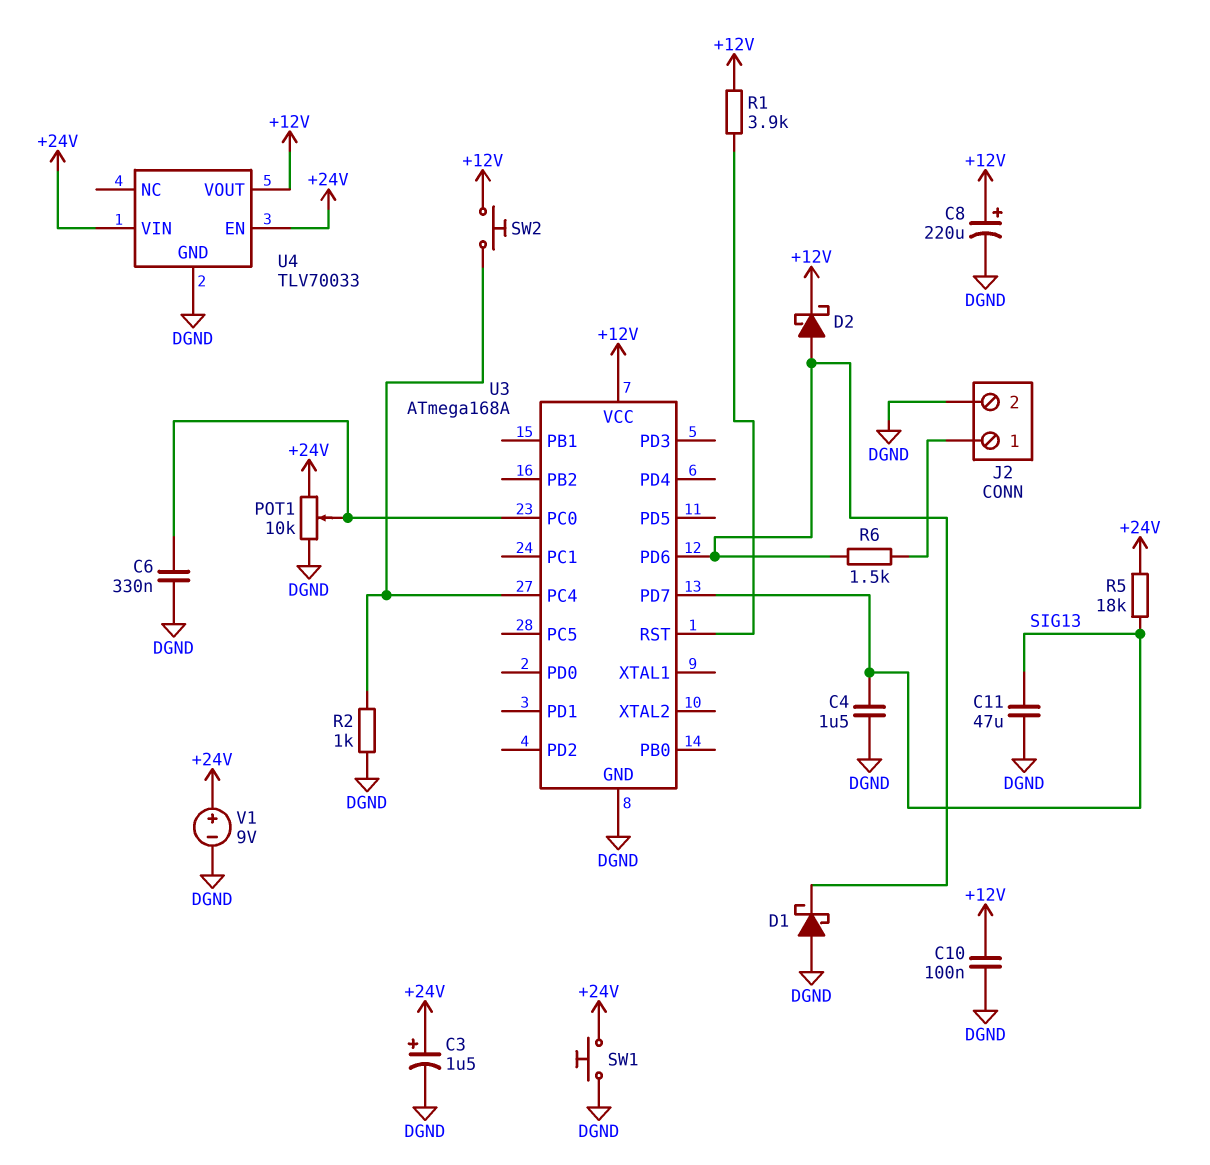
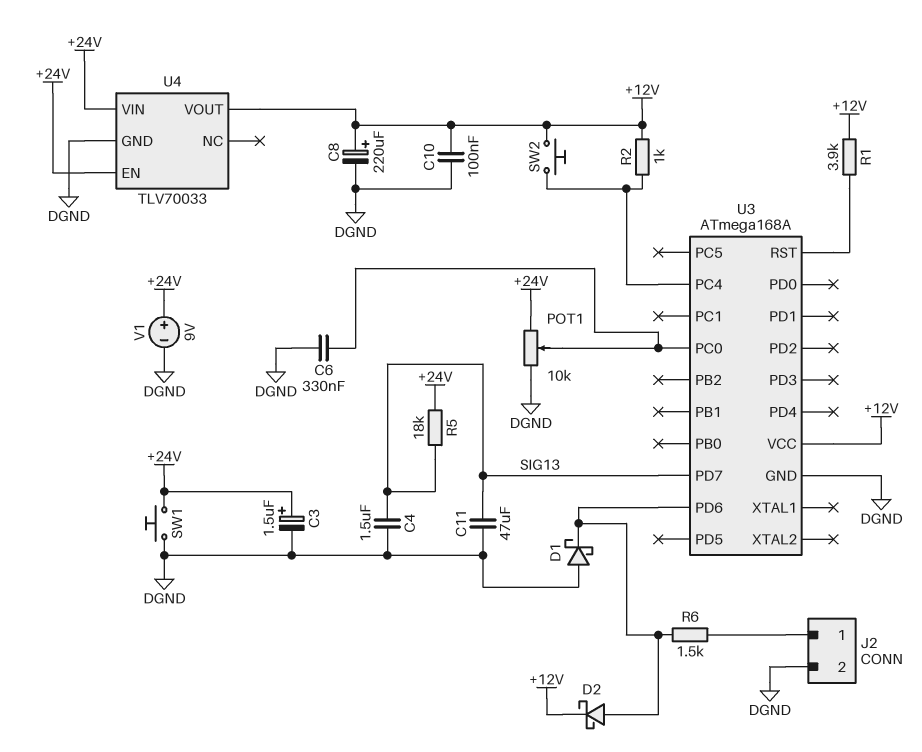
R2: 1k (DGND, U3/PC4) -> 1k (+12V, U3/PC4)

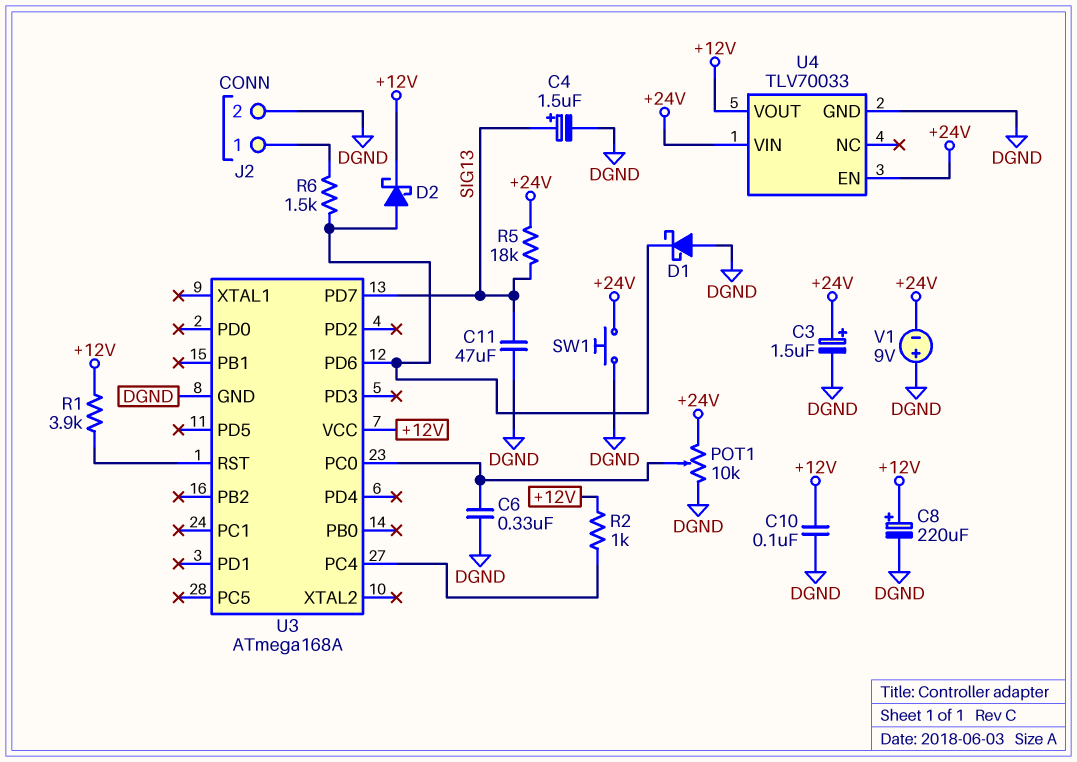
C4: 1.5uF (DGND, SIG13) -> 1.5uF (plus SIG13, minus DGND)
SW2: button (+12V, U3/PC4) -> none
V1: 9V (plus +24V, minus DGND) -> 9V (plus DGND, minus +24V)

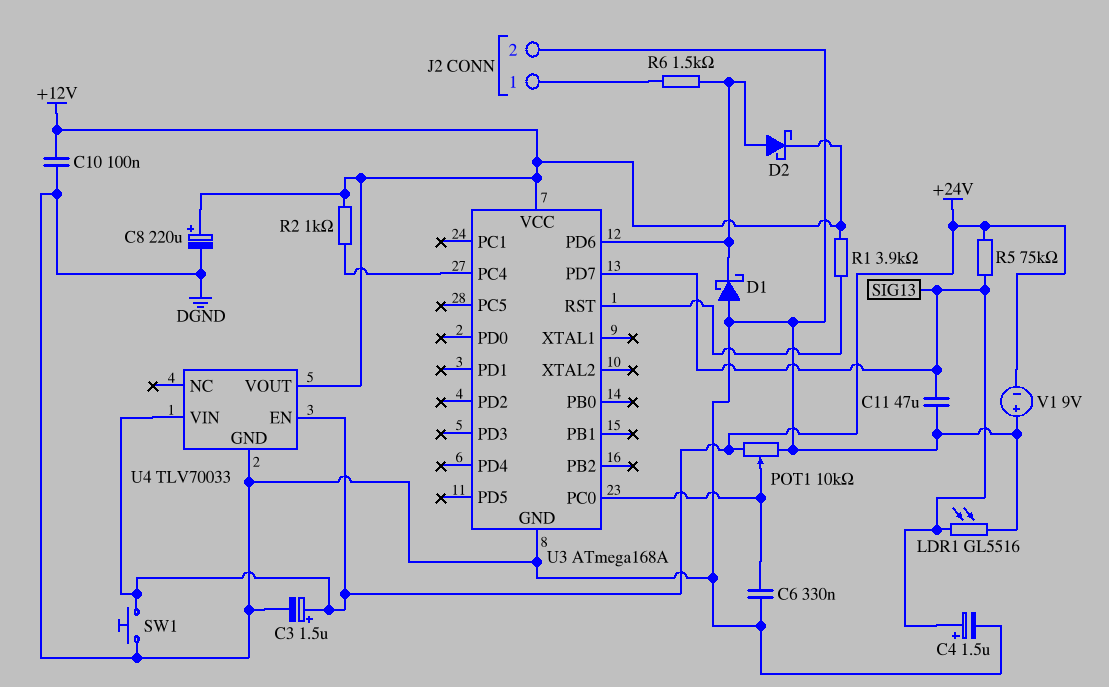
LDR1: none -> GL5516 (DGND, SIG13)
R5: 18k (+24V, SIG13) -> 75k (+24V, SIG13)

